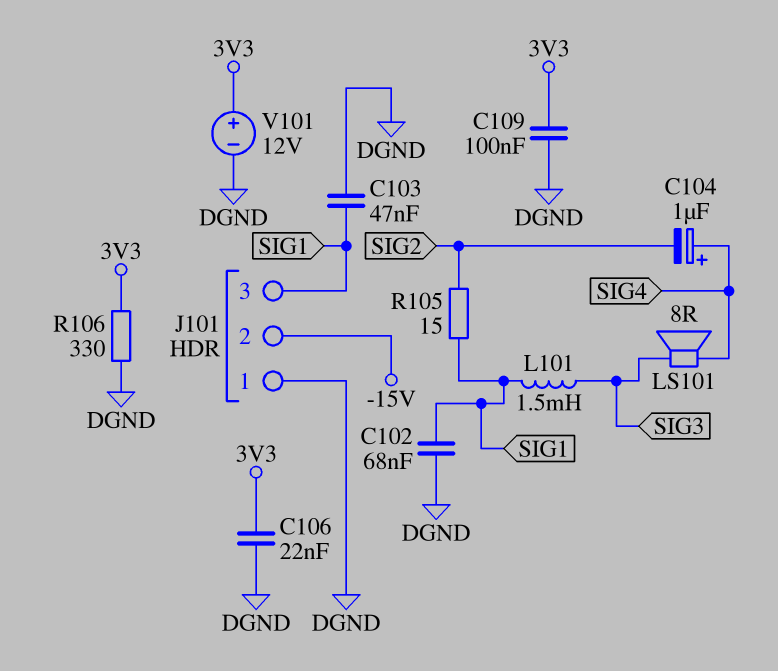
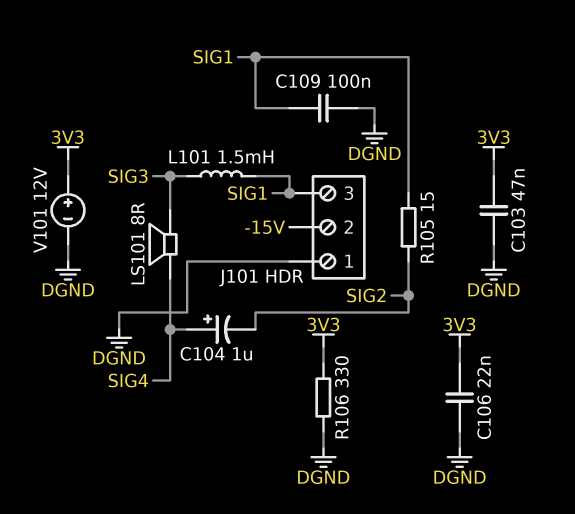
C102: 68nF (DGND, SIG1) -> none
C103: 47nF (DGND, SIG1) -> 47nF (3V3, DGND)
C109: 100nF (3V3, DGND) -> 100nF (DGND, SIG1)

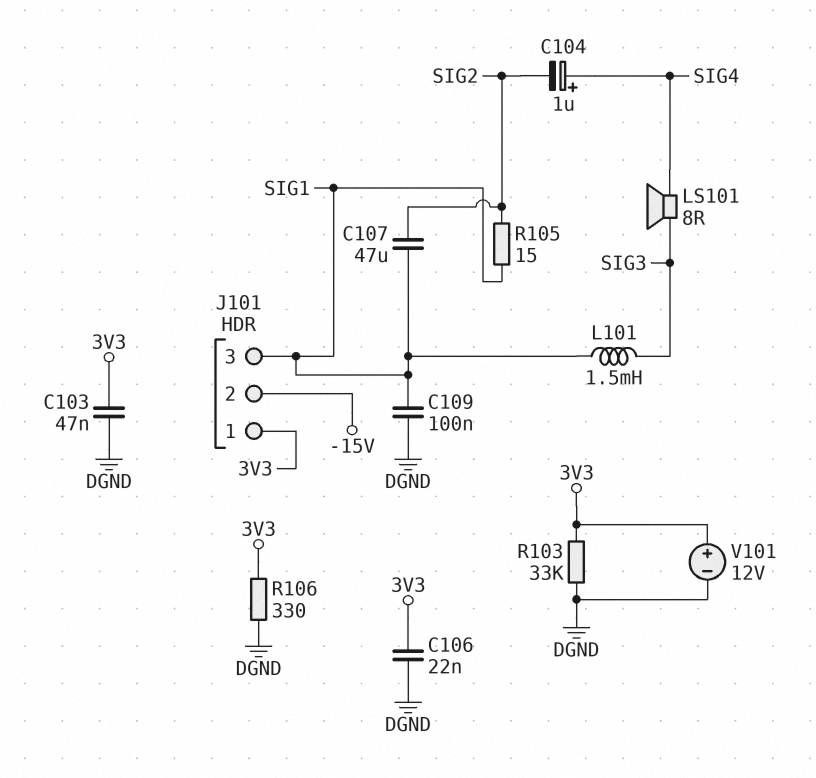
C107: none -> 47uF (SIG1, SIG2)
J101 pin 1: DGND -> 3V3
R103: none -> 33k (3V3, DGND)

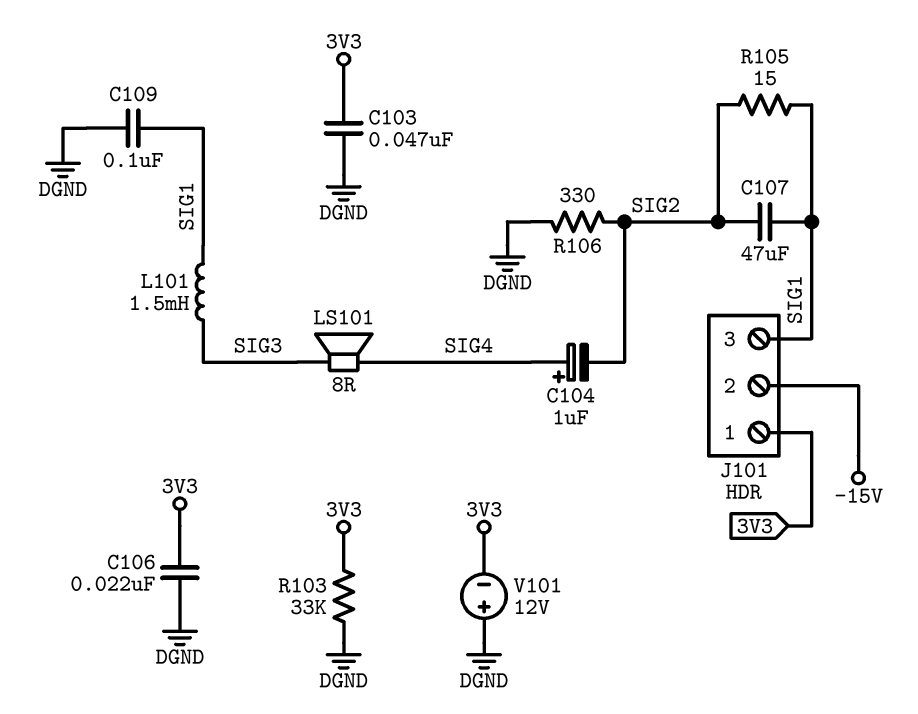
R106: 330 (3V3, DGND) -> 330 (DGND, SIG2)
V101: 12V (plus 3V3, minus DGND) -> 12V (plus DGND, minus 3V3)

